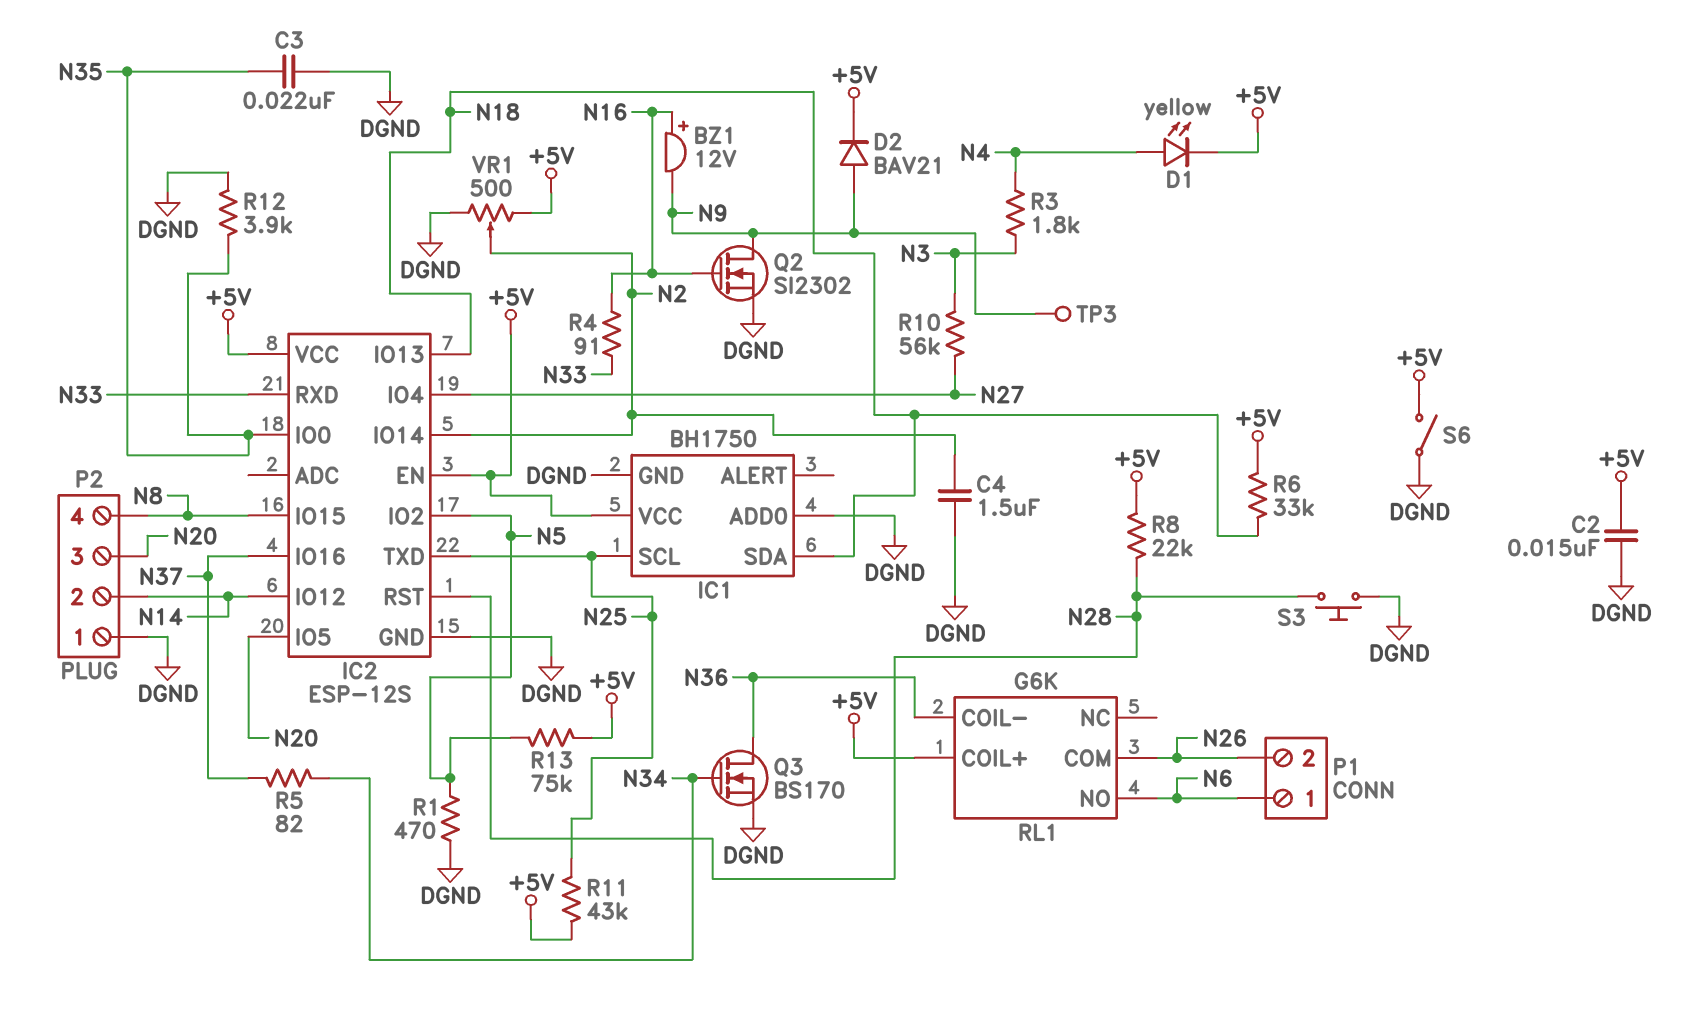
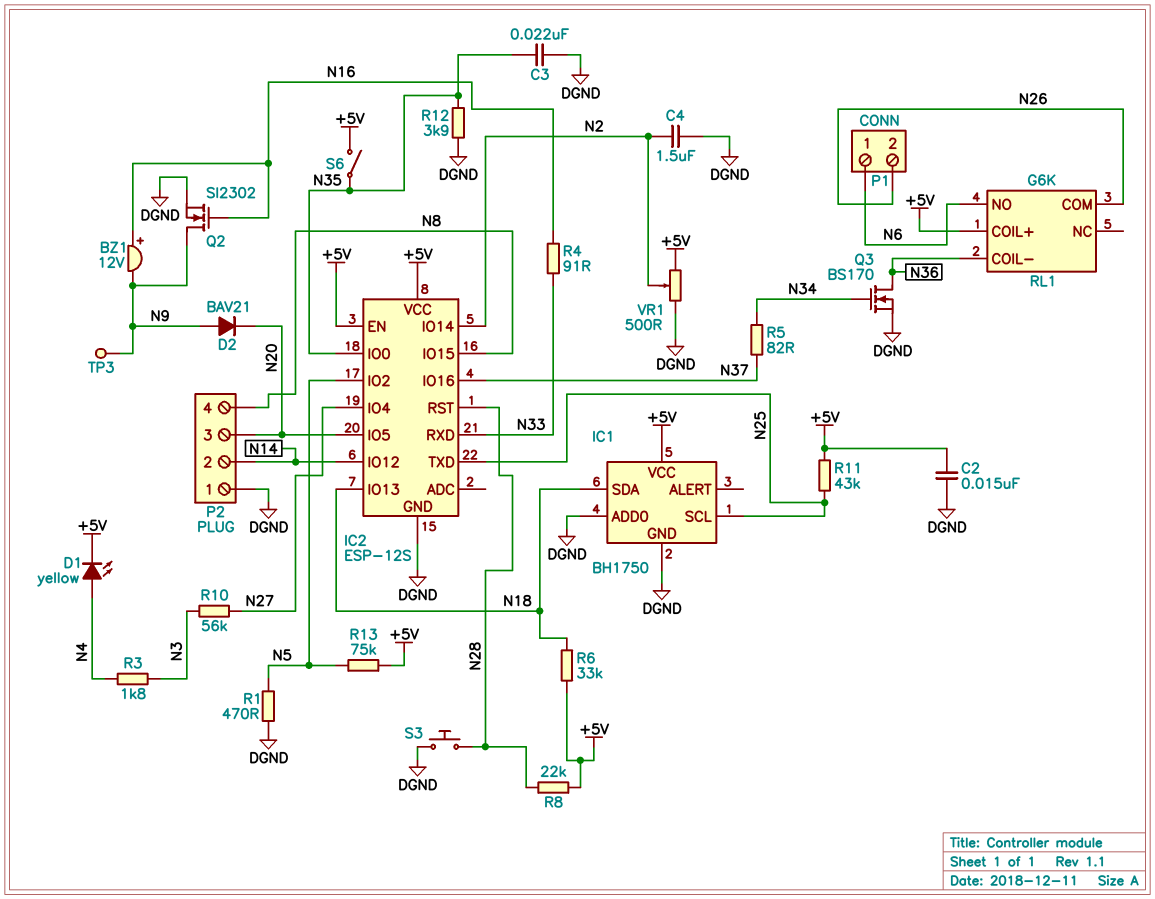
D2: diode BAV21 (A N9, K +5V) -> diode BAV21 (A N9, K N20)
S6: switch (+5V, DGND) -> switch (+5V, N35)

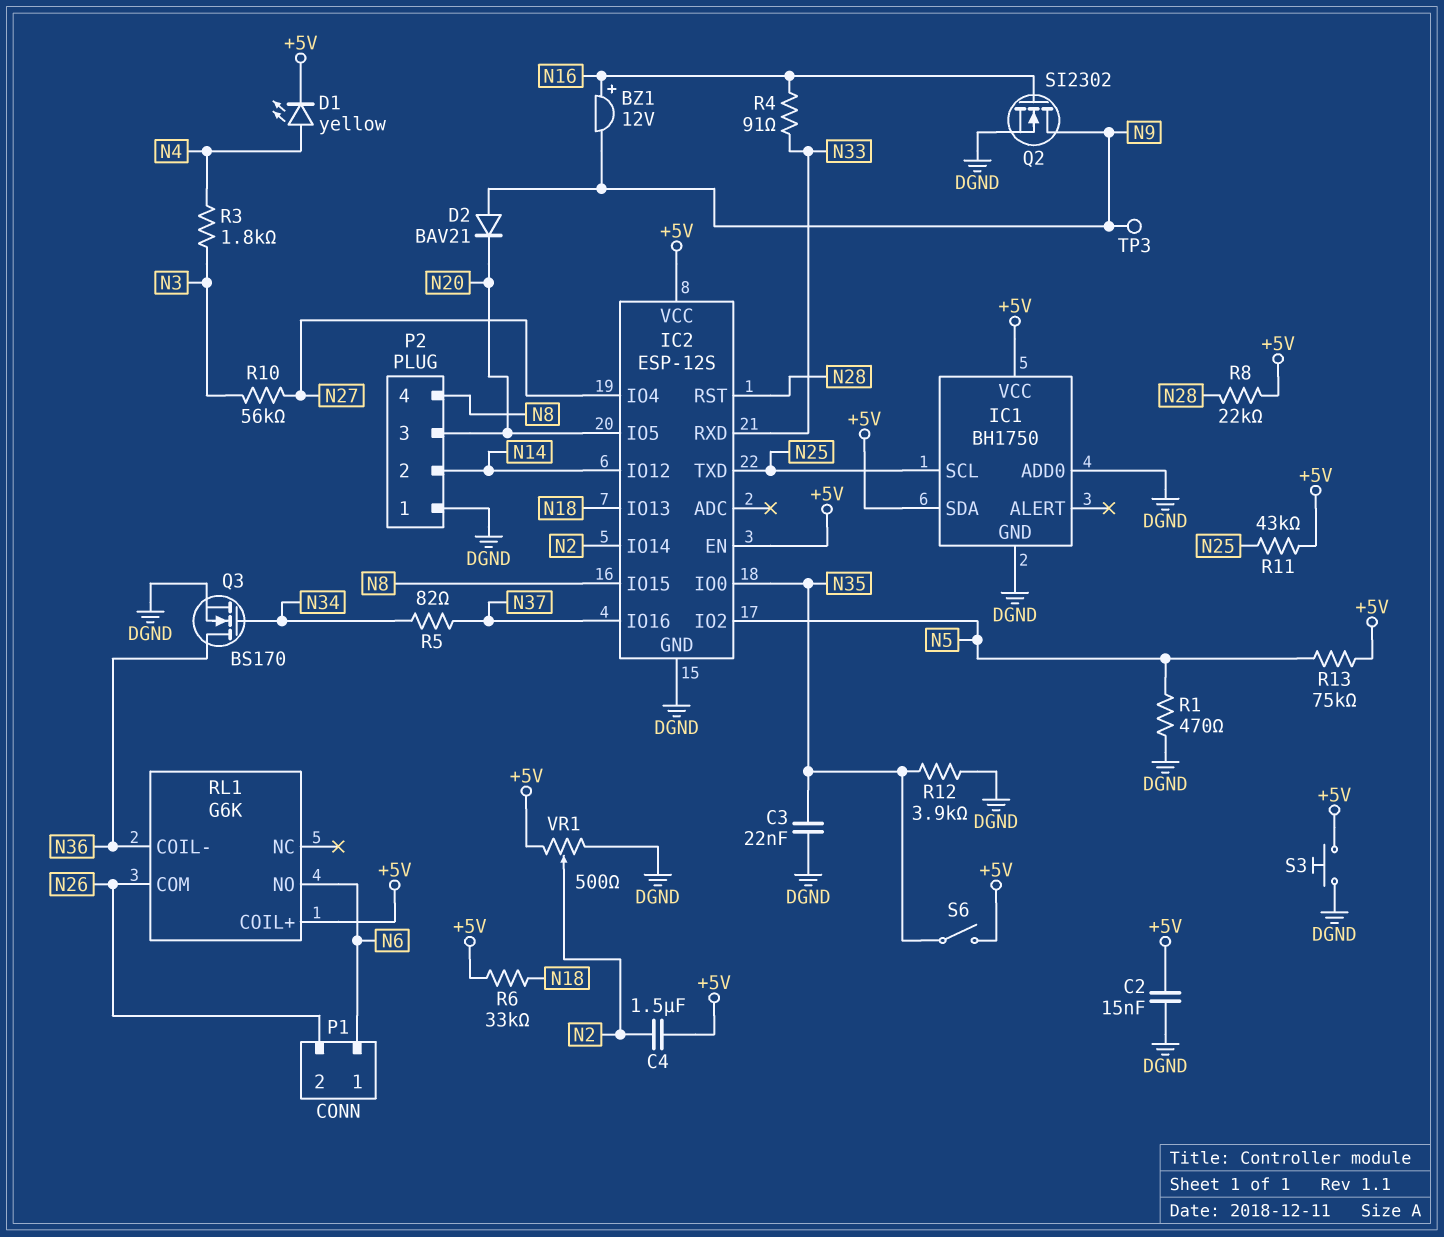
C4: 1.5uF (DGND, N2) -> 1.5uF (+5V, N2)
IC1 pin SDA: N18 -> +5V
S3: button (DGND, N28) -> button (+5V, DGND)

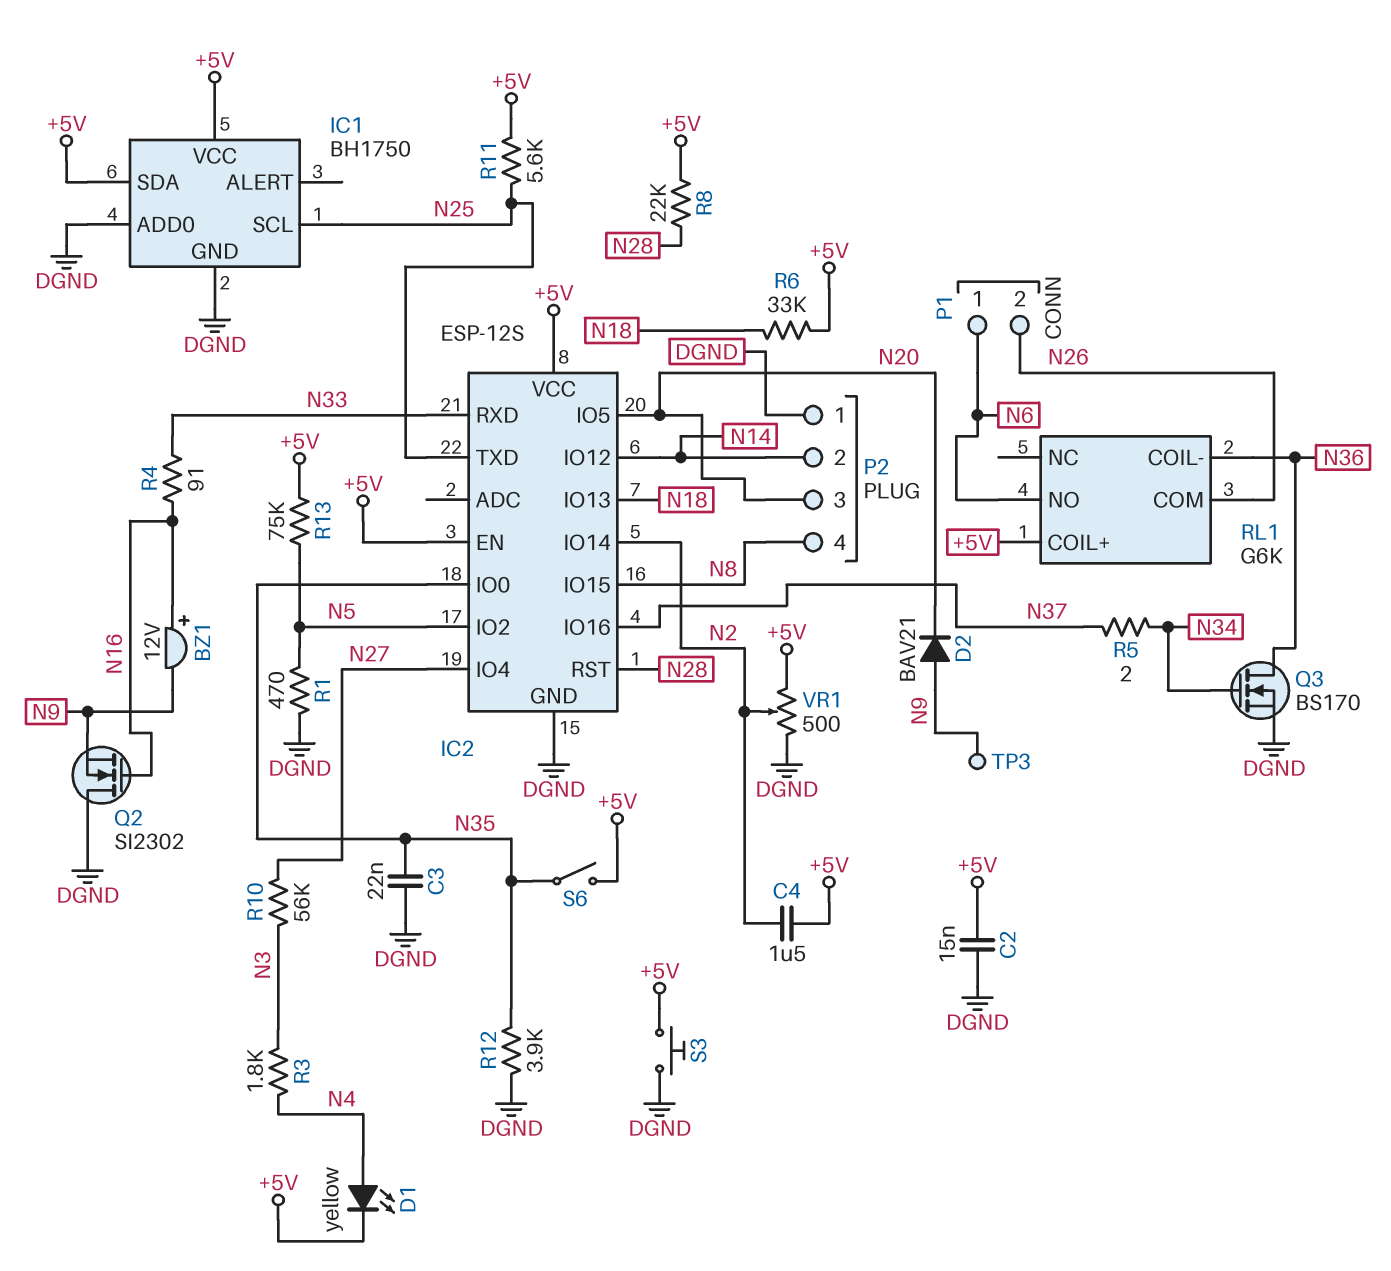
Q2: NMOS SI2302 (G N16, D N9, S DGND) -> NMOS SI2302 (G N16, D DGND, S N9)
R5: 82 (N34, N37) -> 2 (N34, N37)
R11: 43k (+5V, N25) -> 5.6k (+5V, N25)

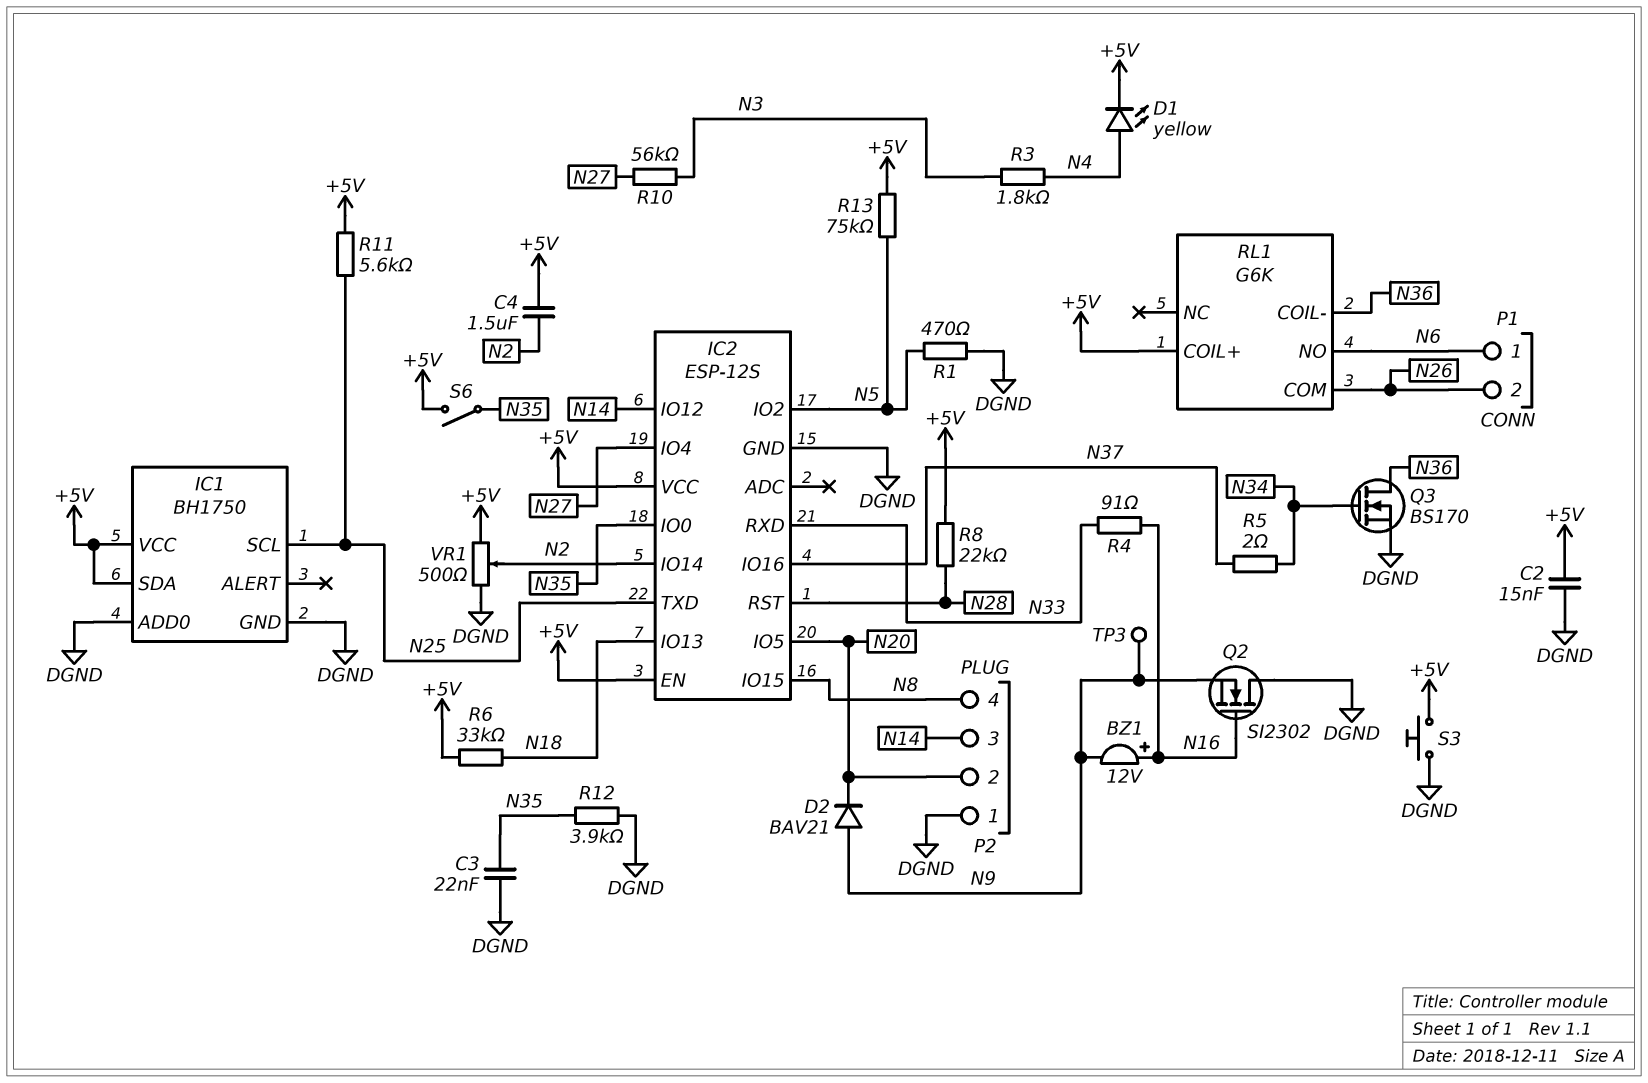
P2 pin 2: N14 -> N20
P2 pin 3: N20 -> N14

